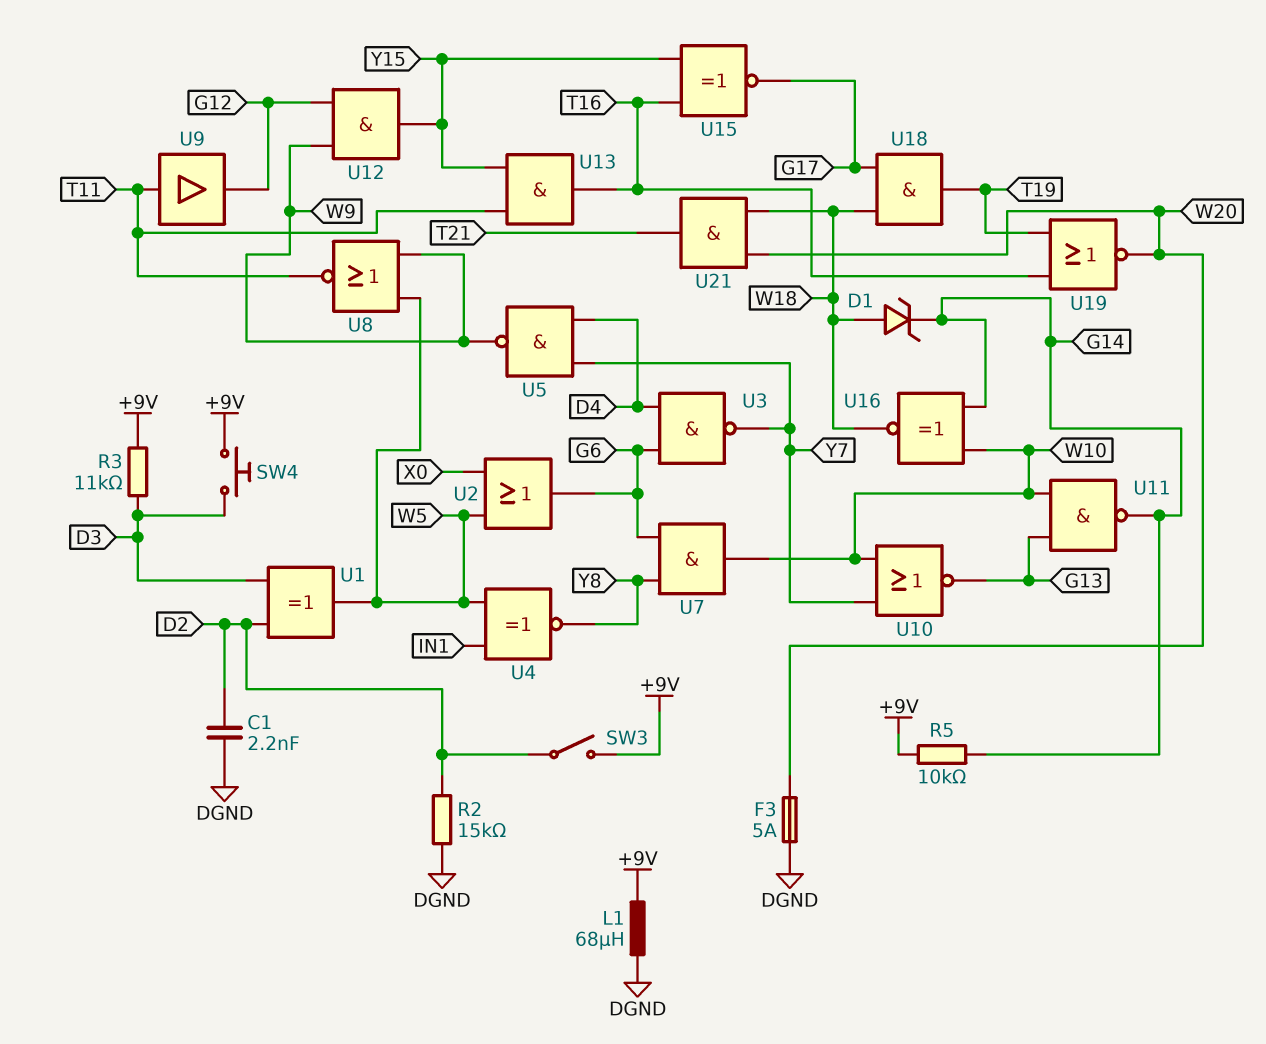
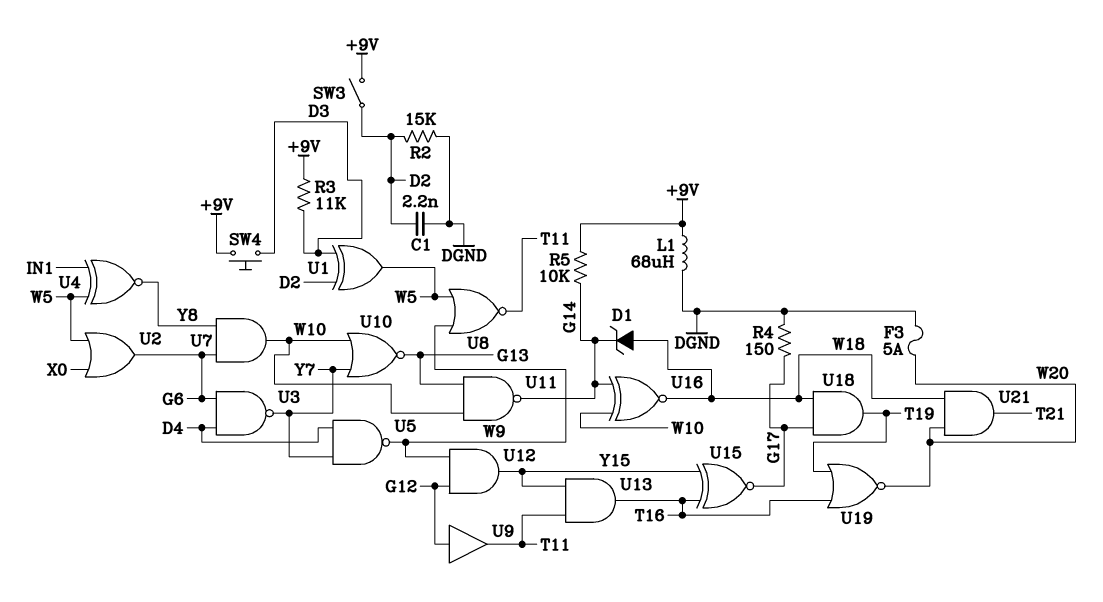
R4: none -> 150 (DGND, G17)
U9: buffer (in T11, out G12) -> buffer (in G12, out T11)

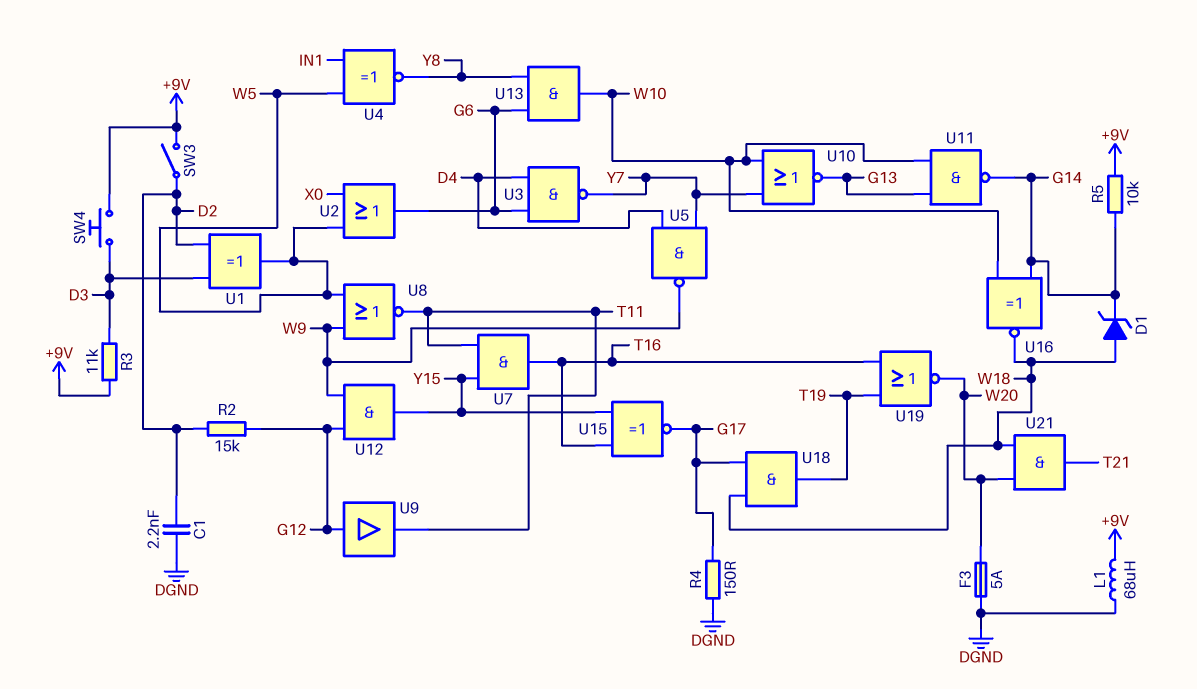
R2: 15k (D2, DGND) -> 15k (D2, G12)
U7: AND (in G6, in Y8, out W10) -> AND (in T11, in Y15, out T16)
U13: AND (in T11, in Y15, out T16) -> AND (in G6, in Y8, out W10)

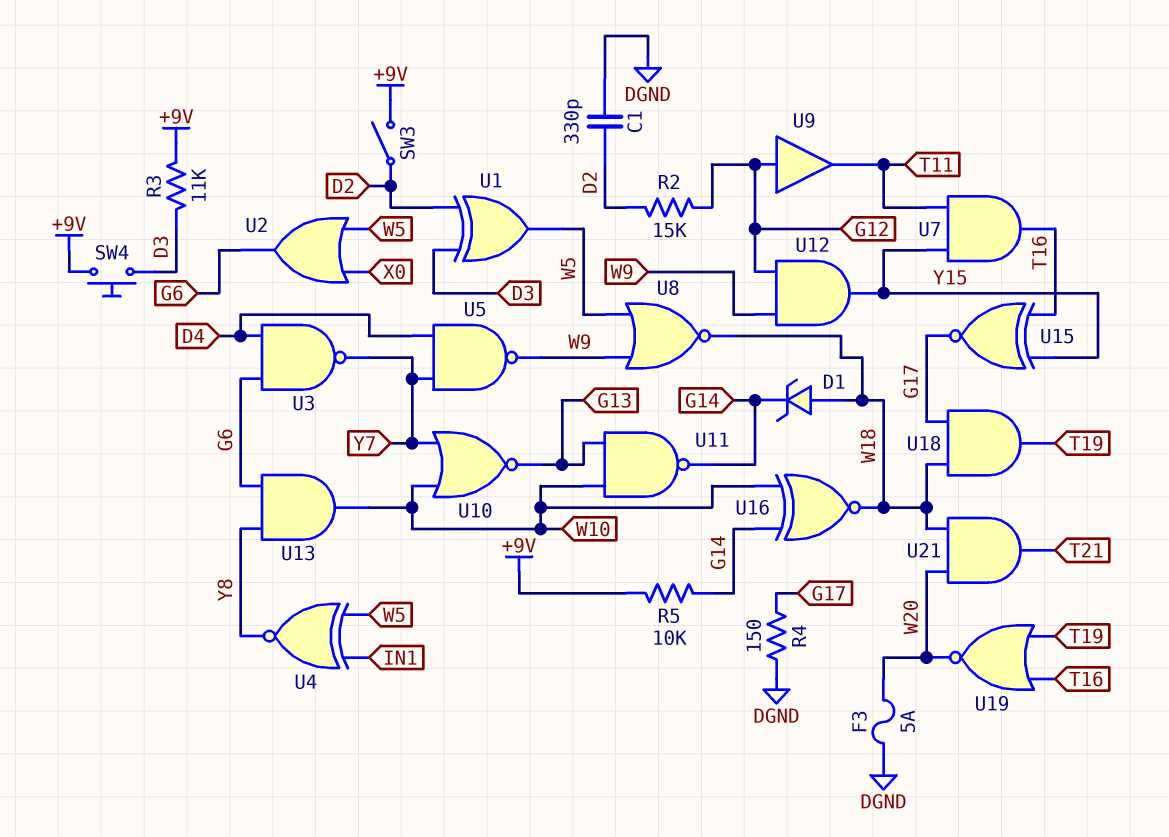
C1: 2.2nF (D2, DGND) -> 330pF (D2, DGND)
L1: 68uH (+9V, DGND) -> none
U8: NOR (in W5, in W9, out T11) -> NOR (in W5, in W9, out W18)

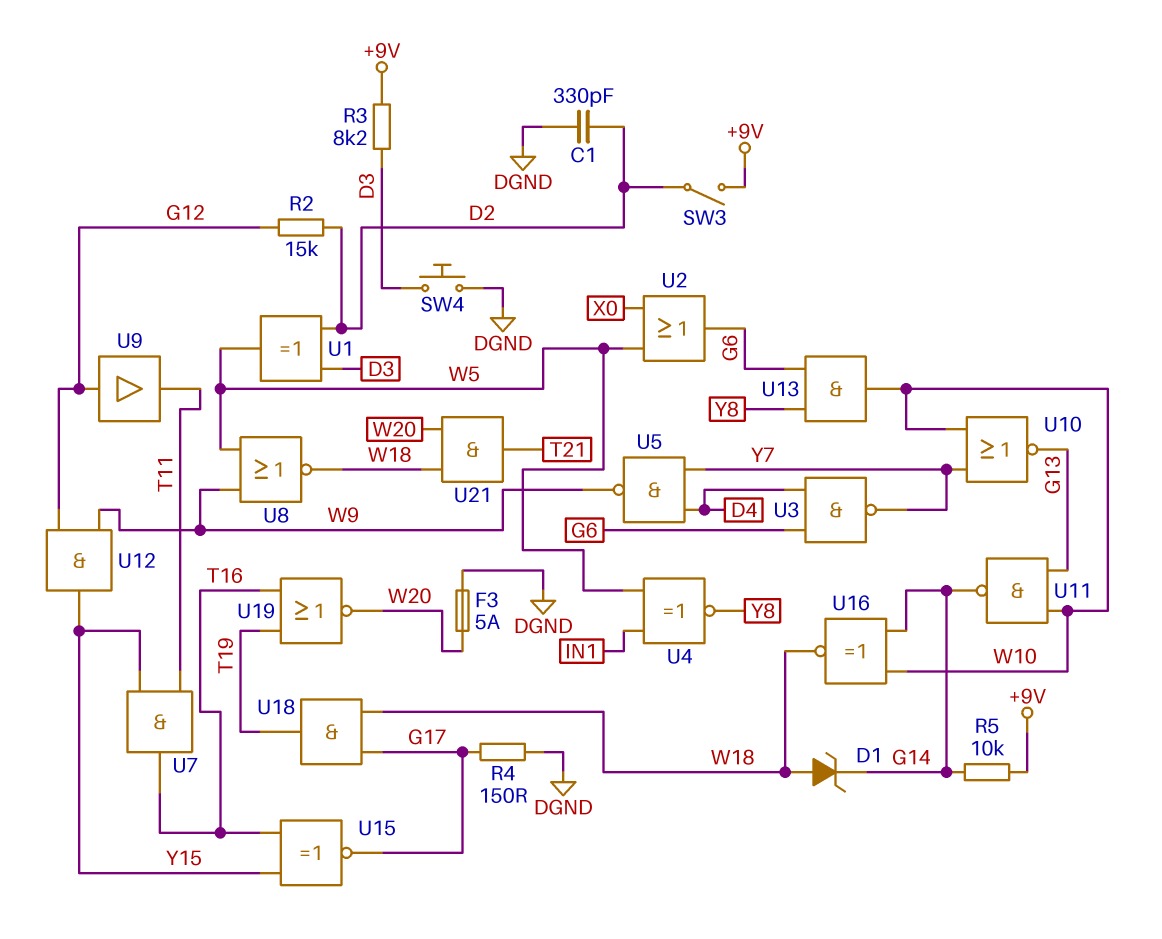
R3: 11k (+9V, D3) -> 8.2k (+9V, D3)
SW4: button (+9V, D3) -> button (D3, DGND)

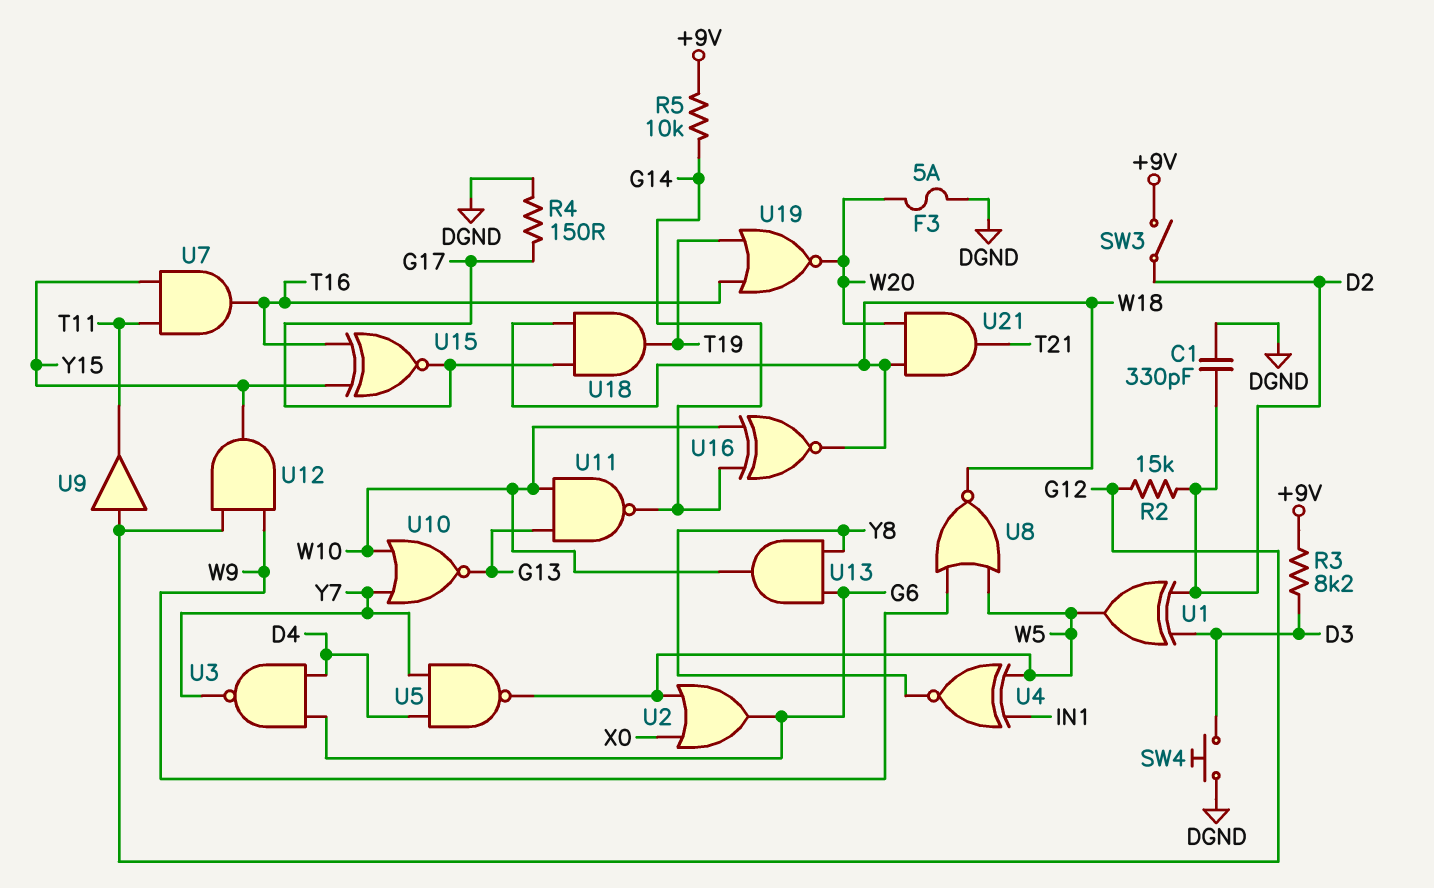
D1: zener (A W18, K G14) -> none
U5: NAND (in D4, in Y7, out W9) -> NAND (in D4, in Y7, out W5)

